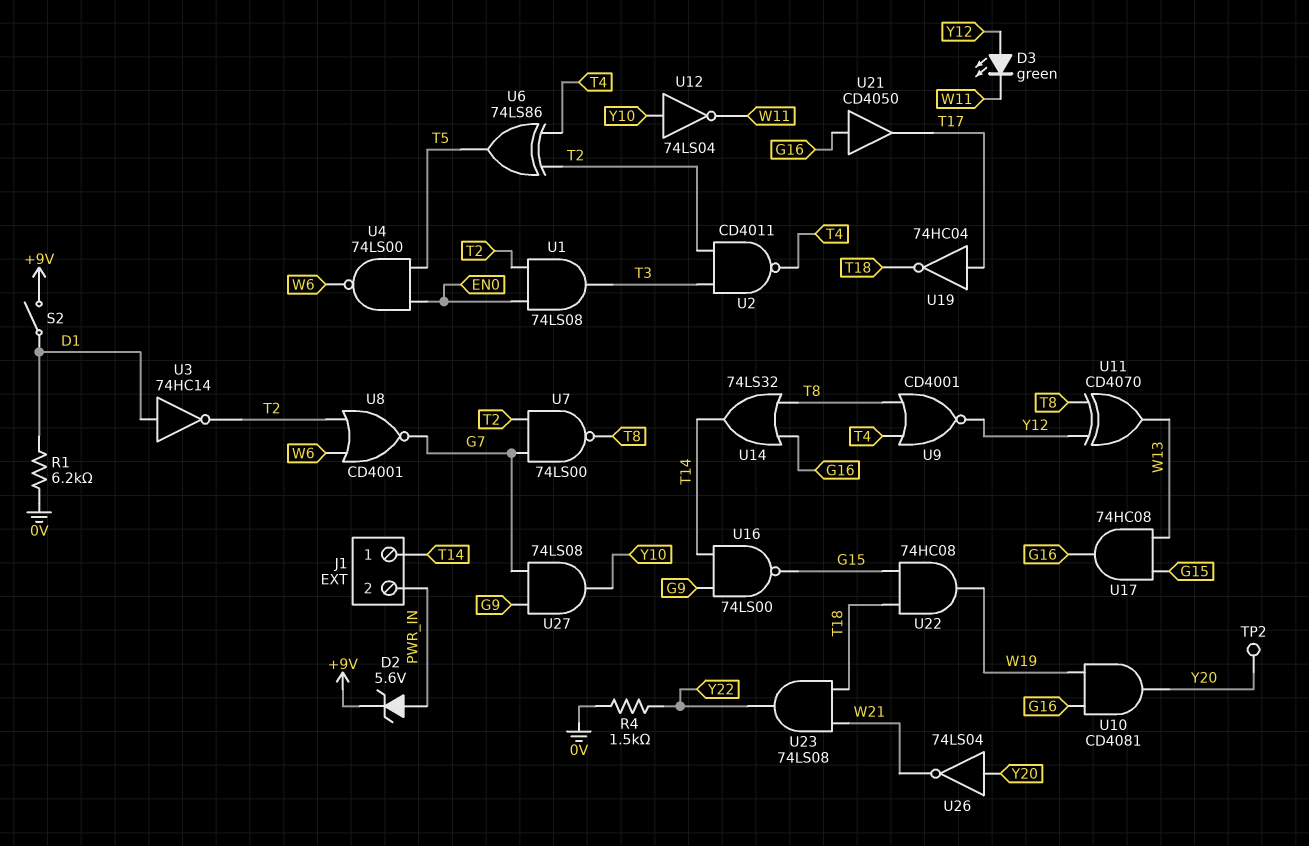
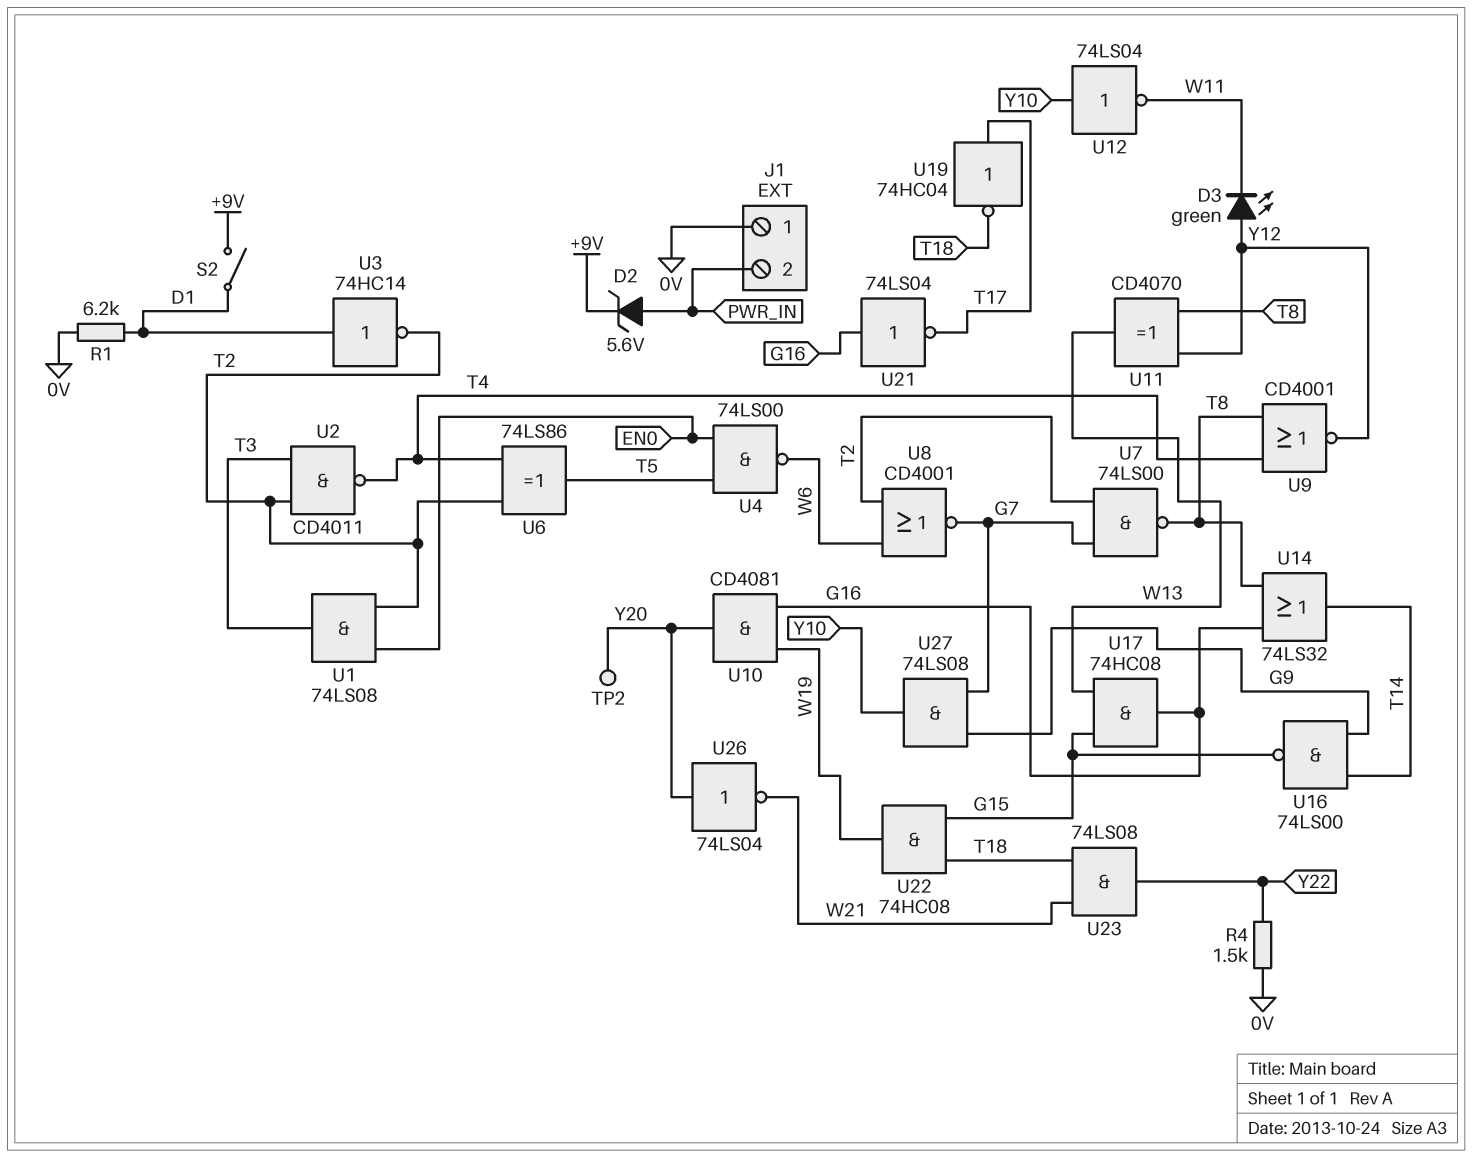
J1 pin 1: T14 -> 0V
U21: buffer CD4050 (in G16, out T17) -> NOT 74LS04 (in G16, out T17)

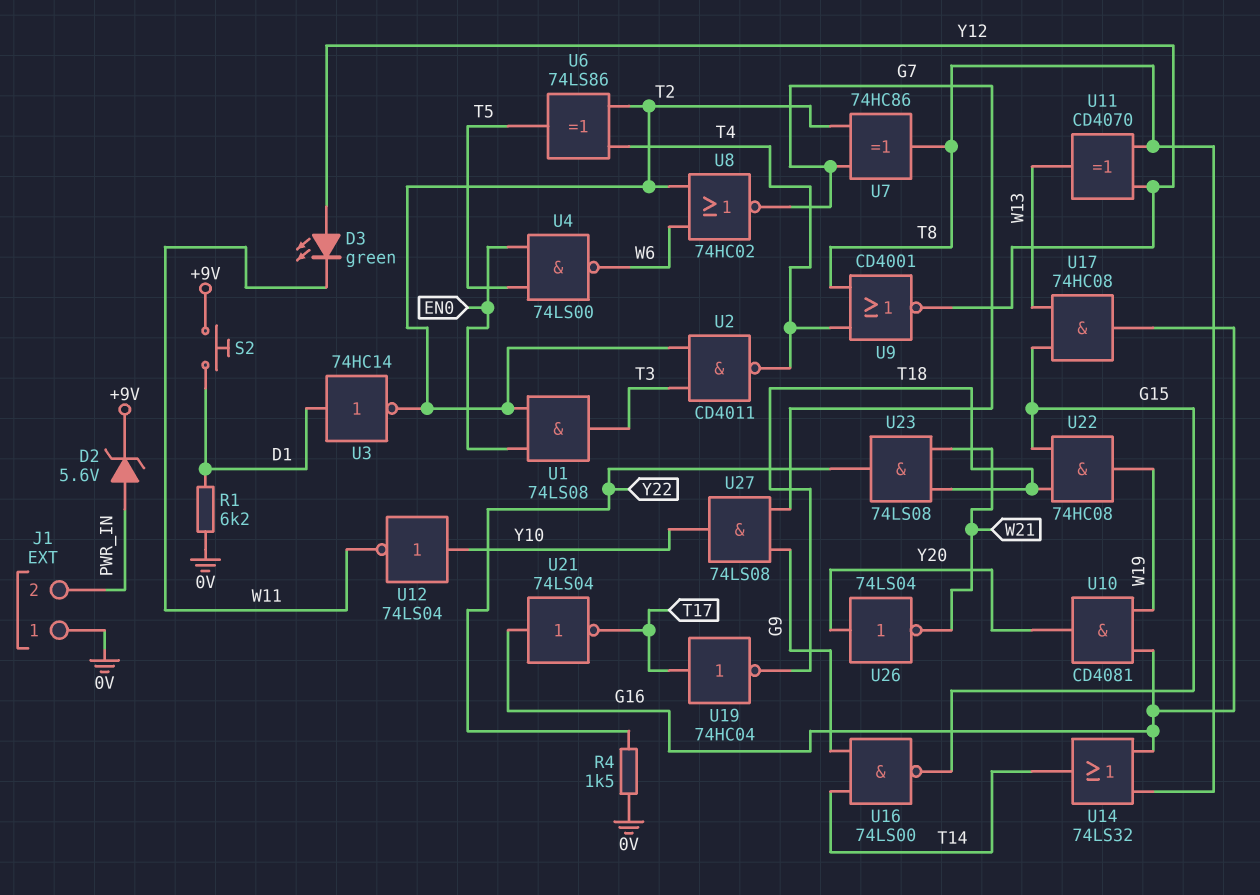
S2: switch (+9V, D1) -> button (+9V, D1)
TP2: test point (Y20) -> none
U7: NAND 74LS00 (in G7, in T2, out T8) -> XOR 74HC86 (in G7, in T2, out T8)
U8: NOR CD4001 (in T2, in W6, out G7) -> NOR 74HC02 (in T2, in W6, out G7)

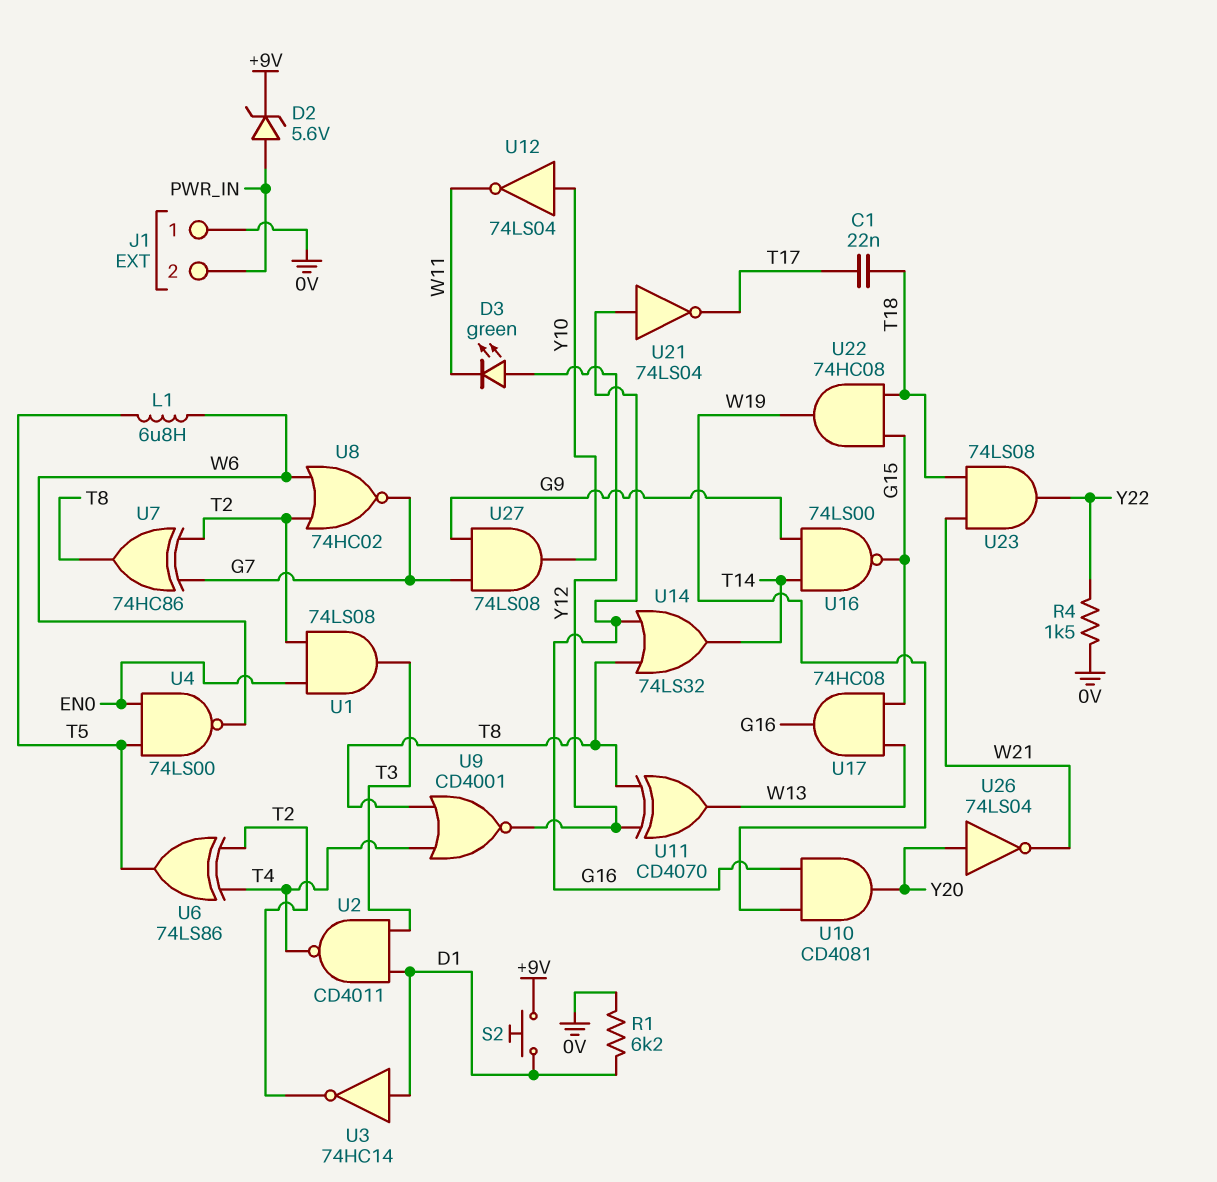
C1: none -> 22nF (T17, T18)
L1: none -> 6.8uH (T5, W6)
U2: NAND CD4011 (in T2, in T3, out T4) -> NAND CD4011 (in D1, in T3, out T4)
U19: NOT 74HC04 (in T17, out T18) -> none

